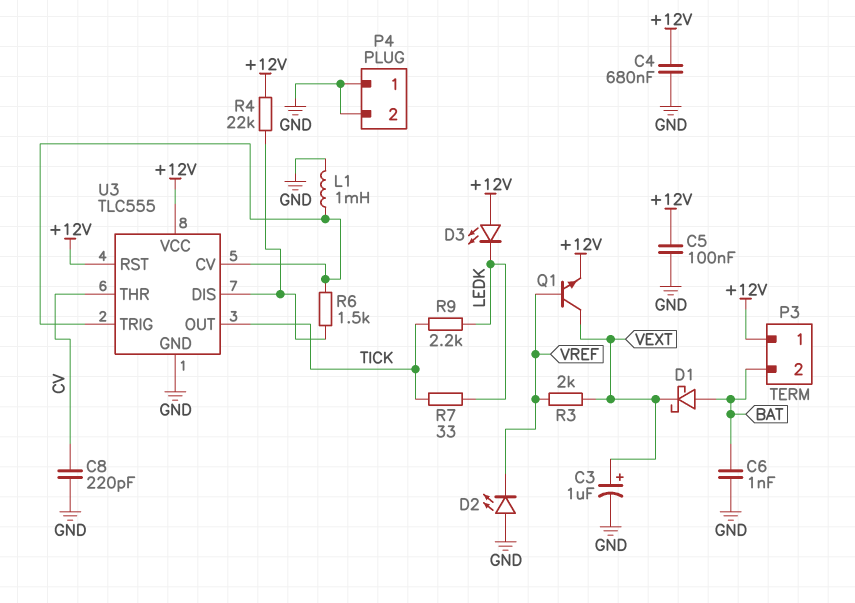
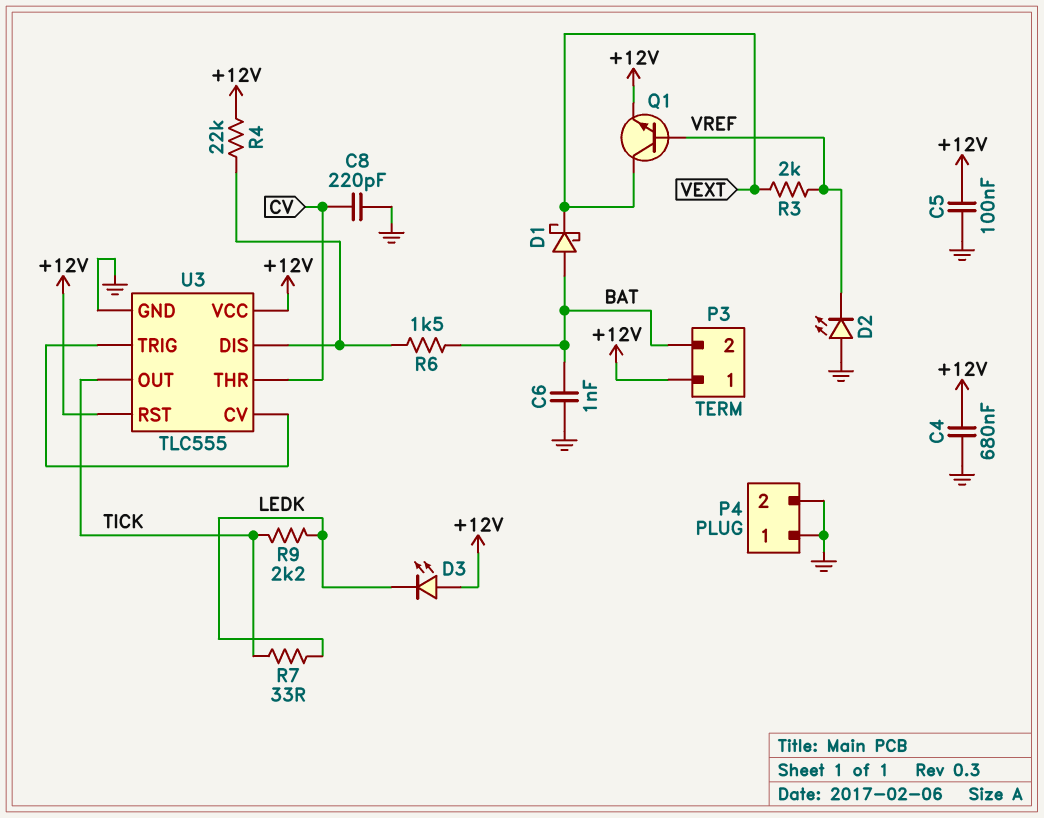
C3: 1uF (plus VEXT, minus GND) -> none
L1: 1mH (GND, U3/CV) -> none
R6: 1.5k (U3/CV, U3/DIS) -> 1.5k (BAT, U3/DIS)

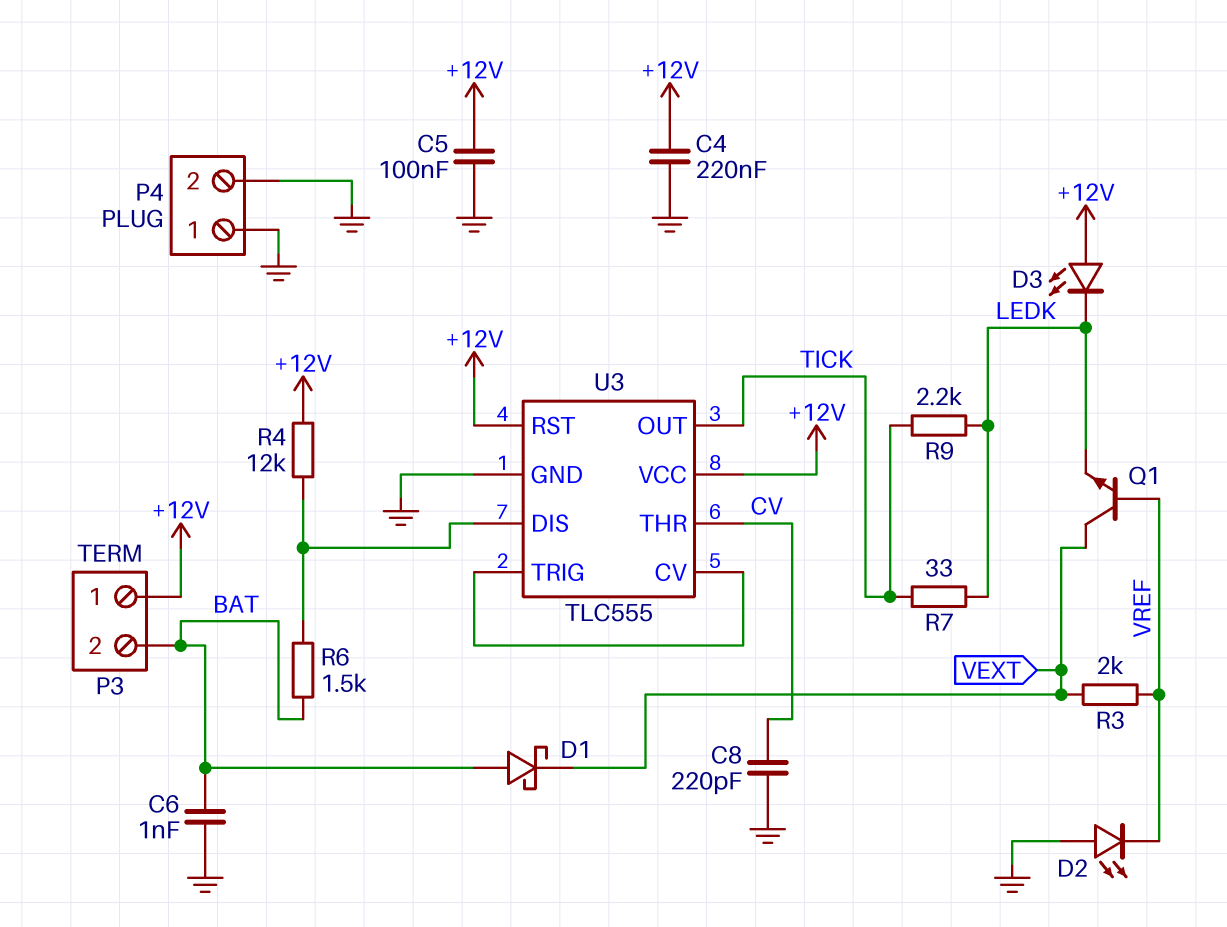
C4: 680nF (+12V, GND) -> 220nF (+12V, GND)
Q1: NPN (B VREF, C VEXT, E +12V) -> NPN (B VREF, C VEXT, E LEDK)
R4: 22k (+12V, U3/DIS) -> 12k (+12V, U3/DIS)

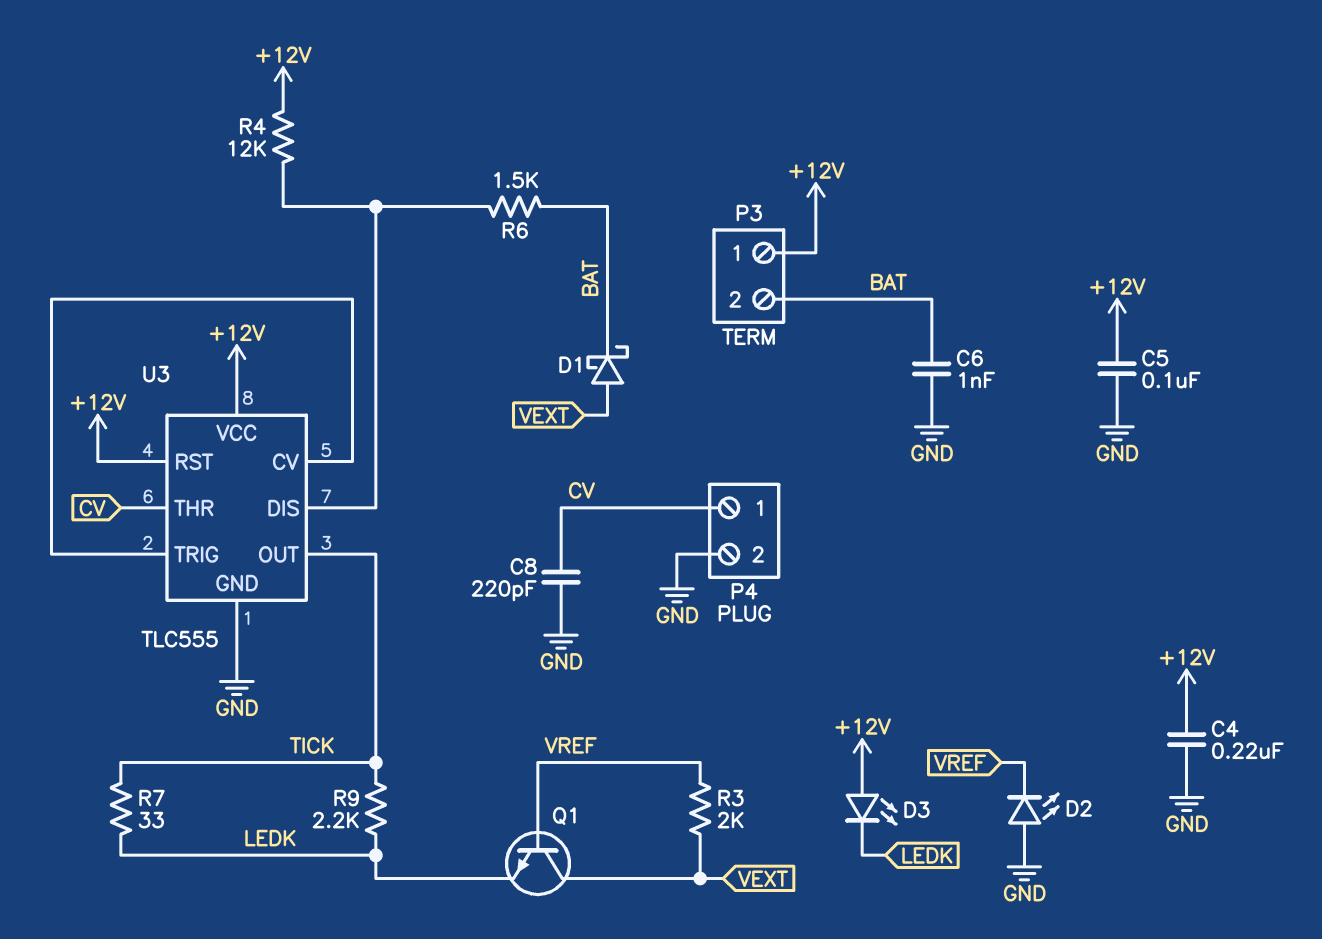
D1: schottky (A BAT, K VEXT) -> schottky (A VEXT, K BAT)
P4 pin 1: GND -> CV

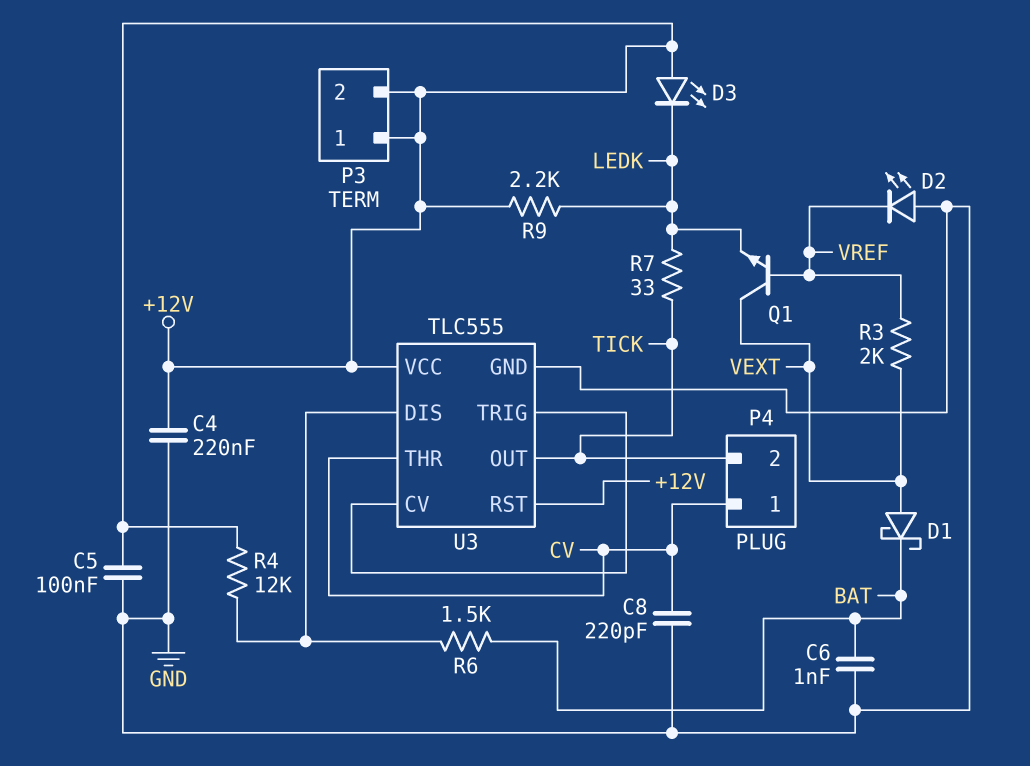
P3 pin 2: BAT -> +12V
P4 pin 2: GND -> TICK
R9: 2.2k (LEDK, TICK) -> 2.2k (+12V, LEDK)

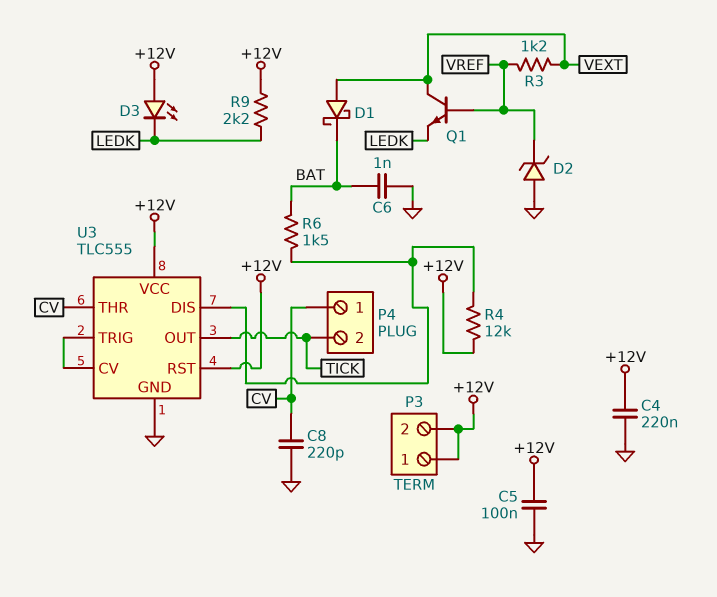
D2: LED (A GND, K VREF) -> zener (A GND, K VREF)
R3: 2k (VEXT, VREF) -> 1.2k (VEXT, VREF)
R7: 33 (LEDK, TICK) -> none

